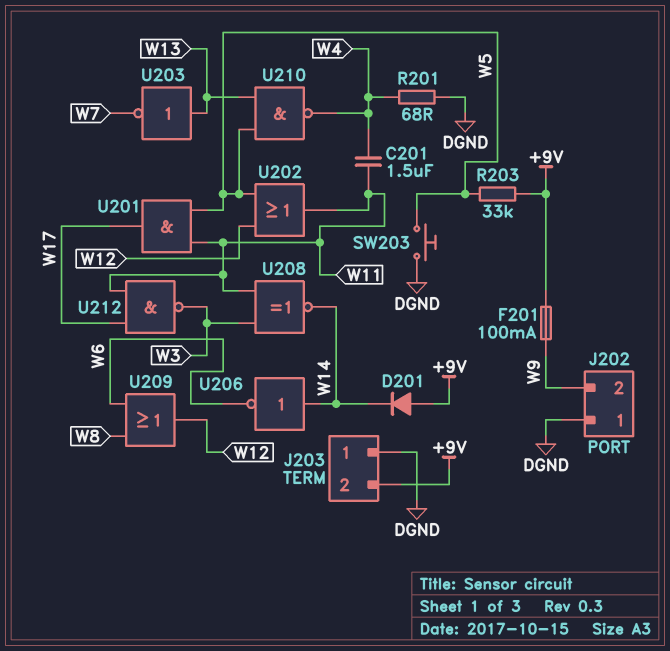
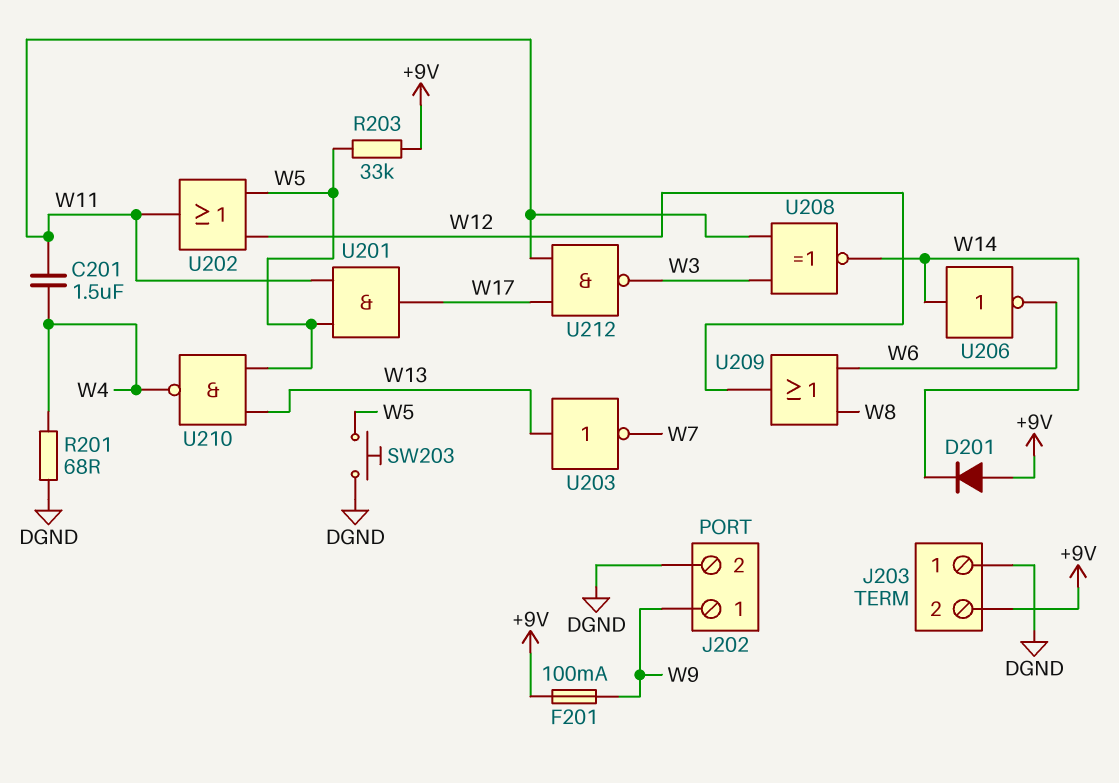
J202 pin 1: DGND -> W9
J202 pin 2: W9 -> DGND

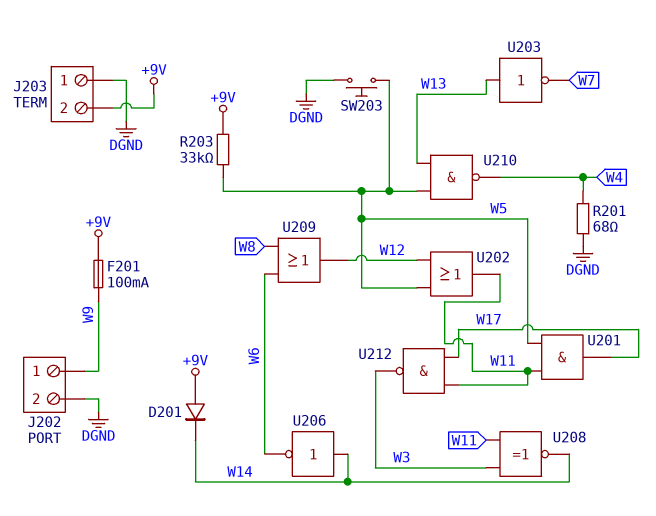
C201: 1.5uF (W4, W11) -> none

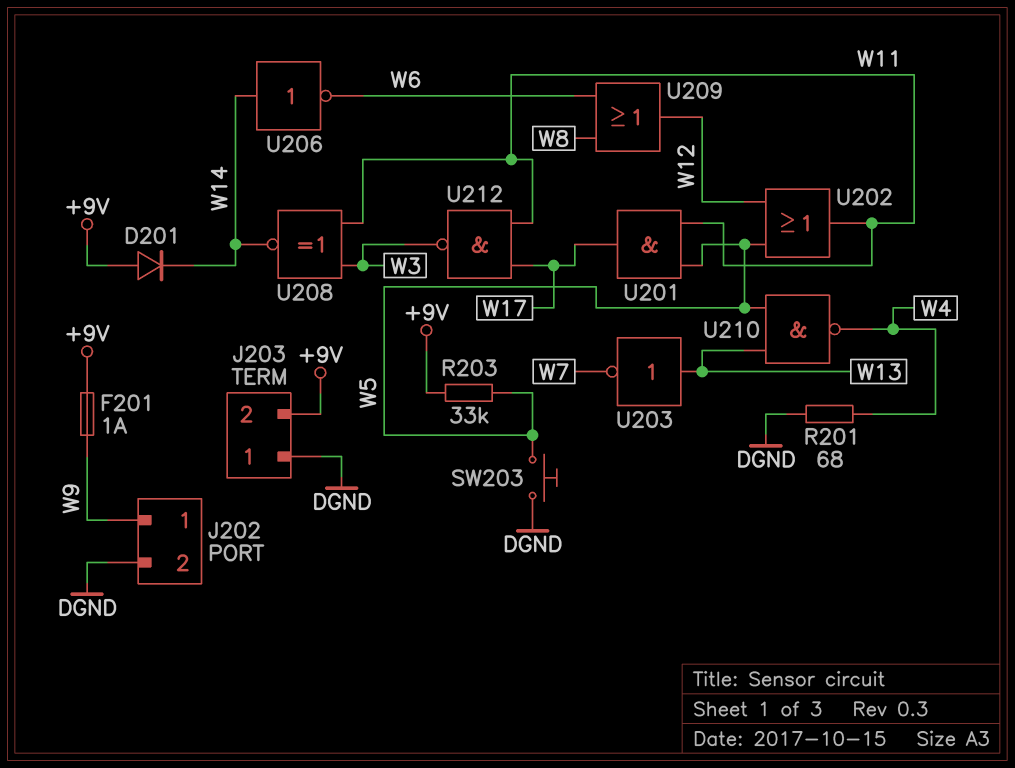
F201: 100mA (+9V, W9) -> 1A (+9V, W9)

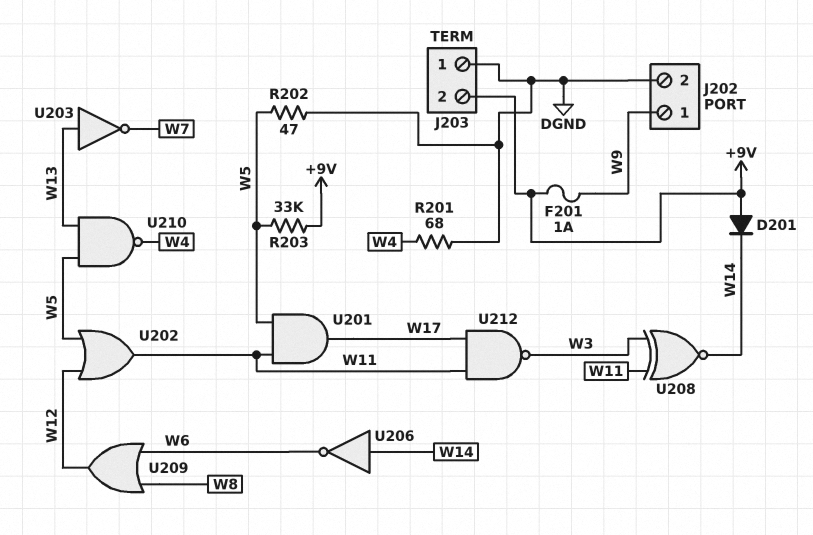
R202: none -> 47 (DGND, W5)
SW203: button (DGND, W5) -> none

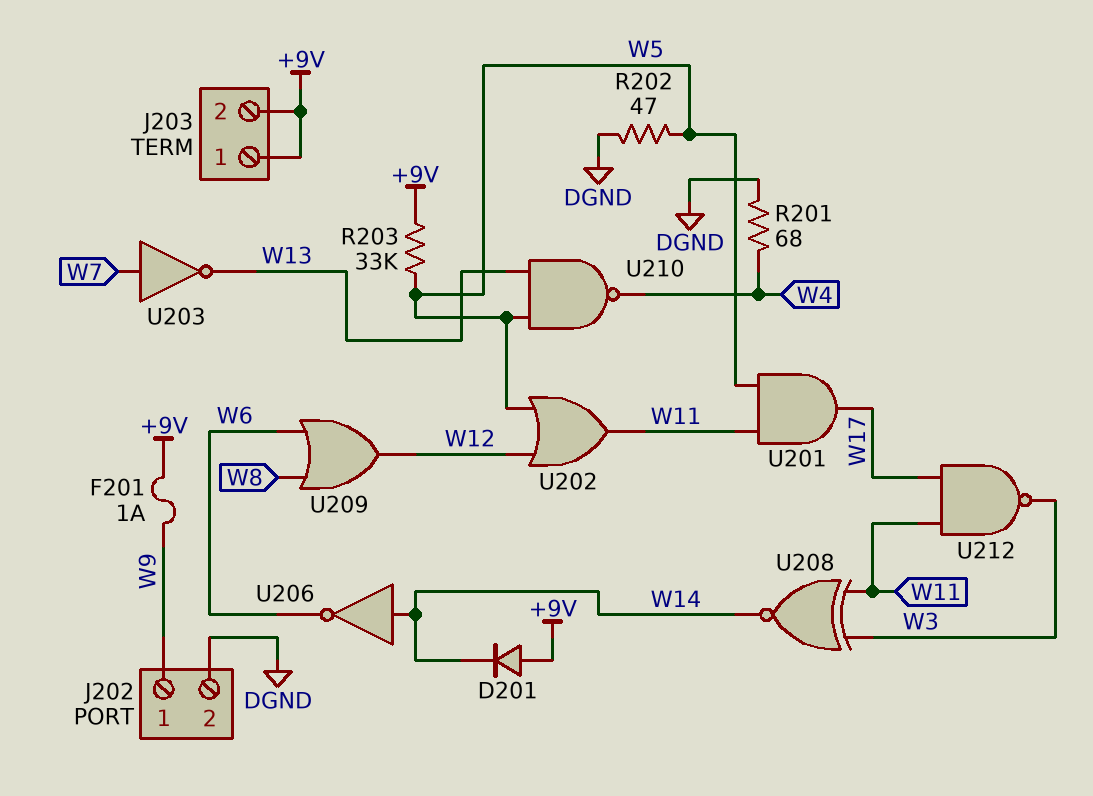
J203 pin 1: DGND -> +9V
U203: NOT (in W13, out W7) -> NOT (in W7, out W13)

